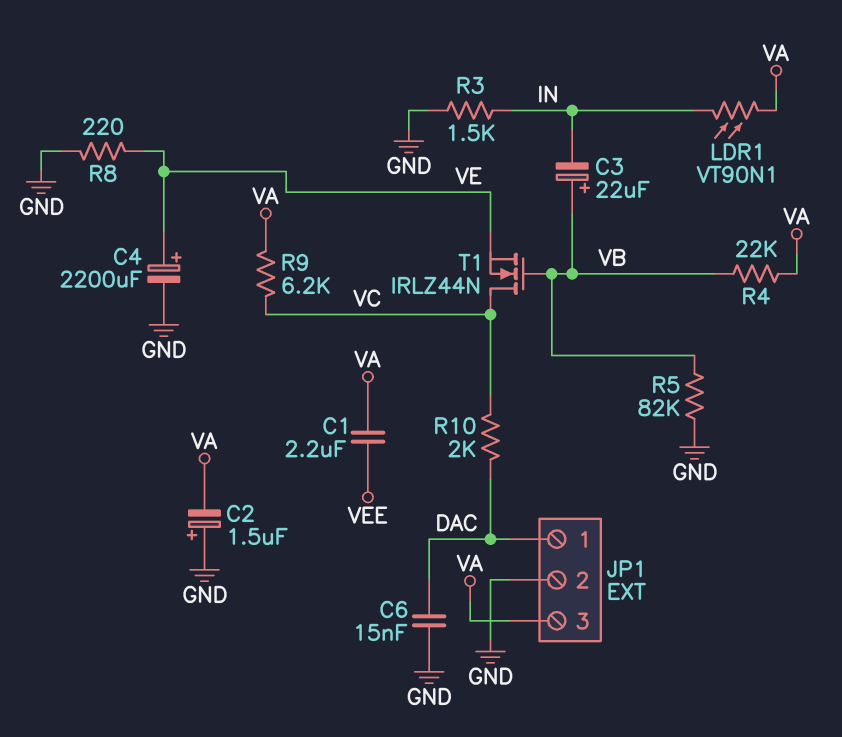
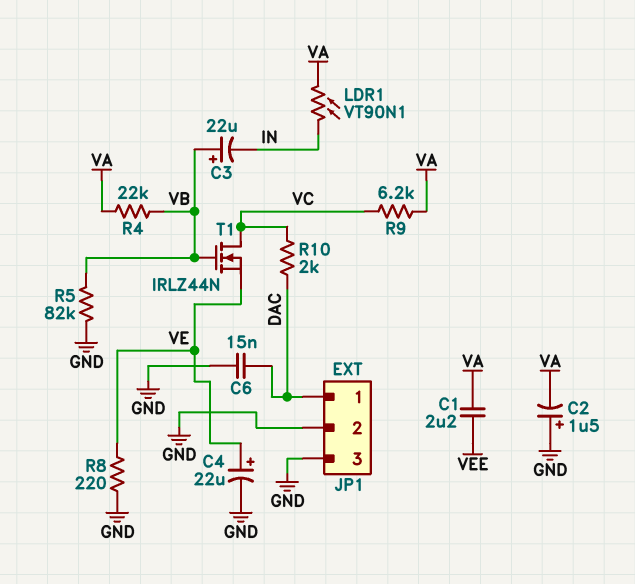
C4: 2200uF (plus VE, minus GND) -> 22uF (plus VE, minus GND)
JP1 pin 3: VA -> GND
R3: 1.5k (GND, IN) -> none

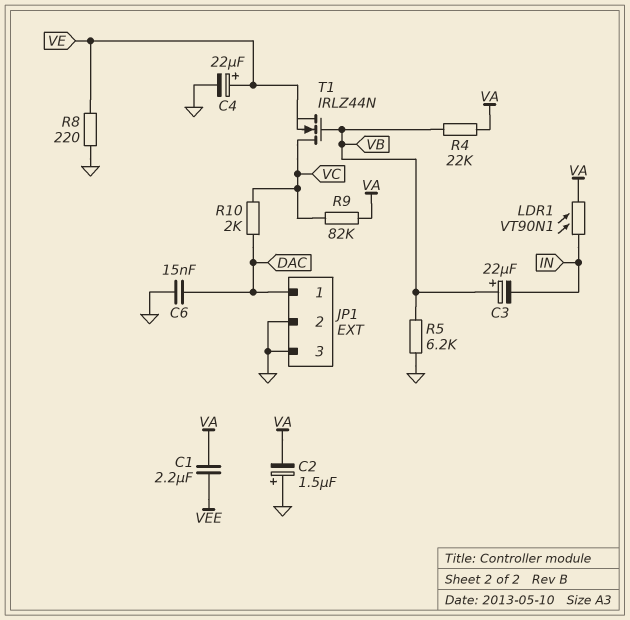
R5: 82k (GND, VB) -> 6.2k (GND, VB)
R9: 6.2k (VA, VC) -> 82k (VA, VC)

